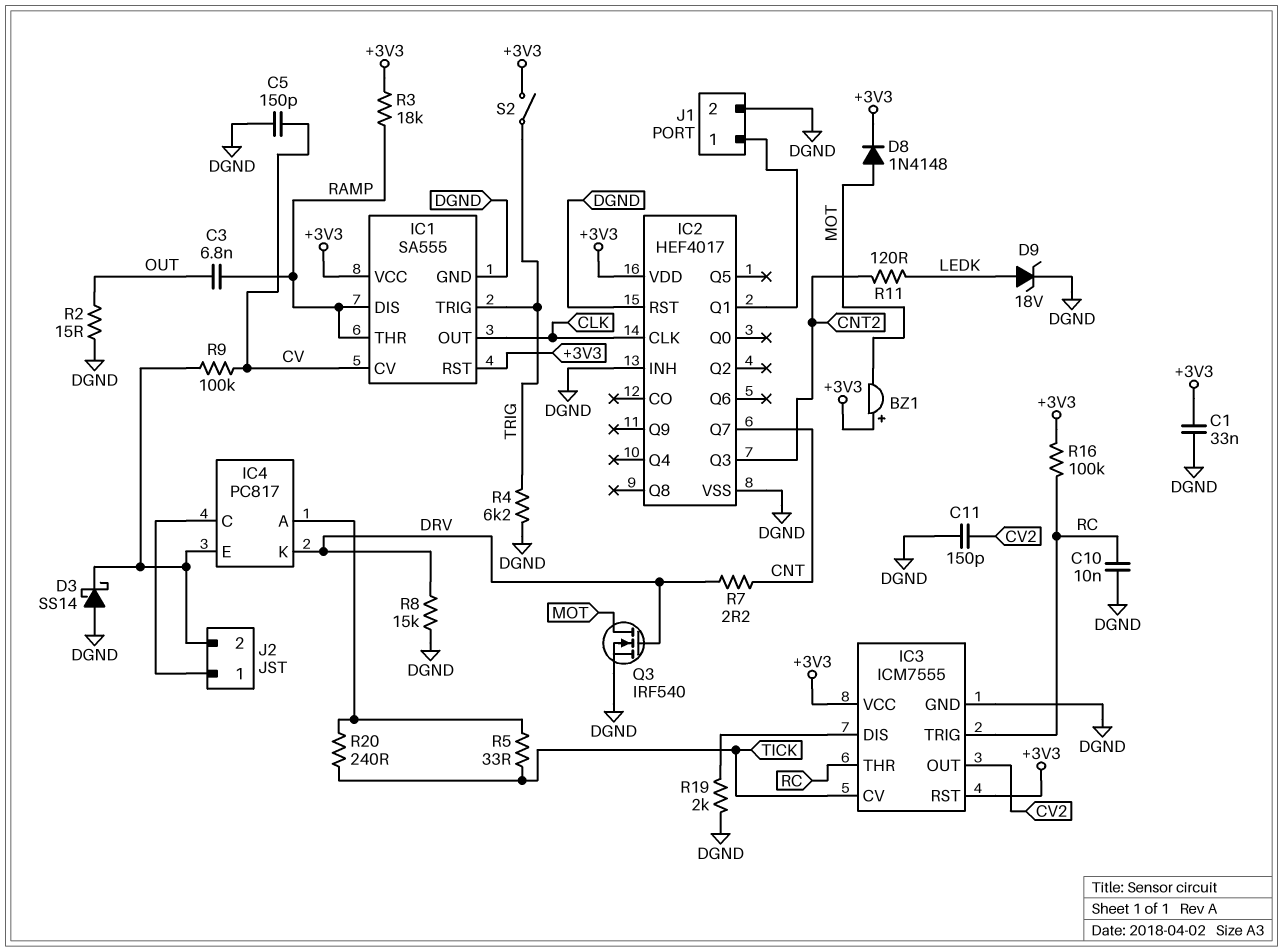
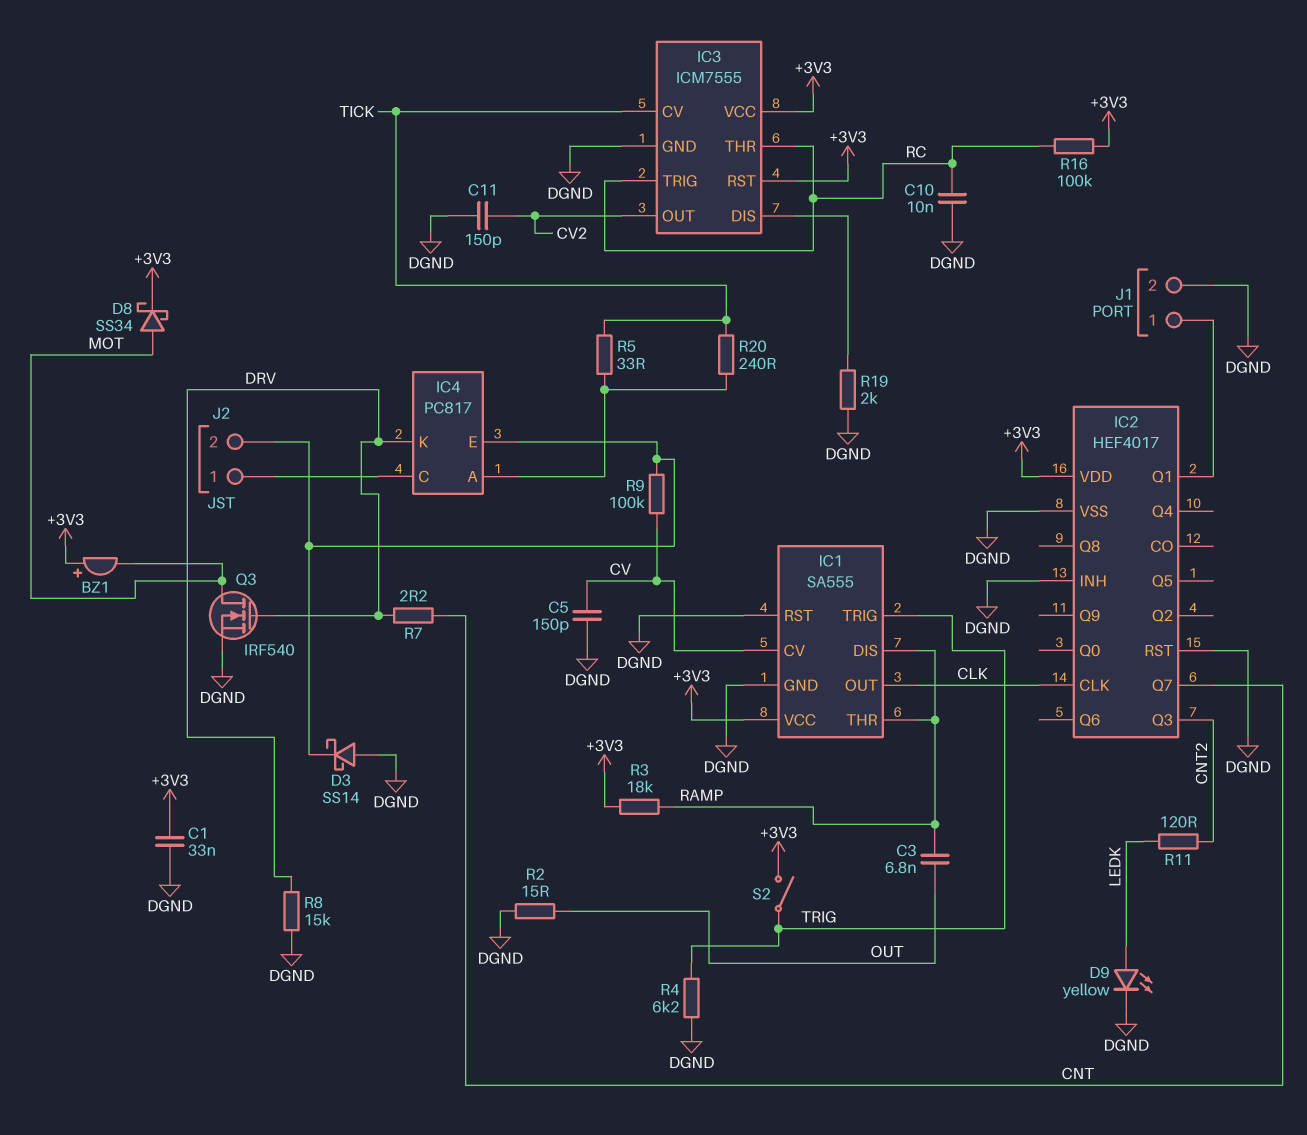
D8: diode 1N4148 (A MOT, K +3V3) -> schottky SS34 (A MOT, K +3V3)
D9: zener 18V (A LEDK, K DGND) -> LED yellow (A LEDK, K DGND)
IC1 pin RST: +3V3 -> DGND

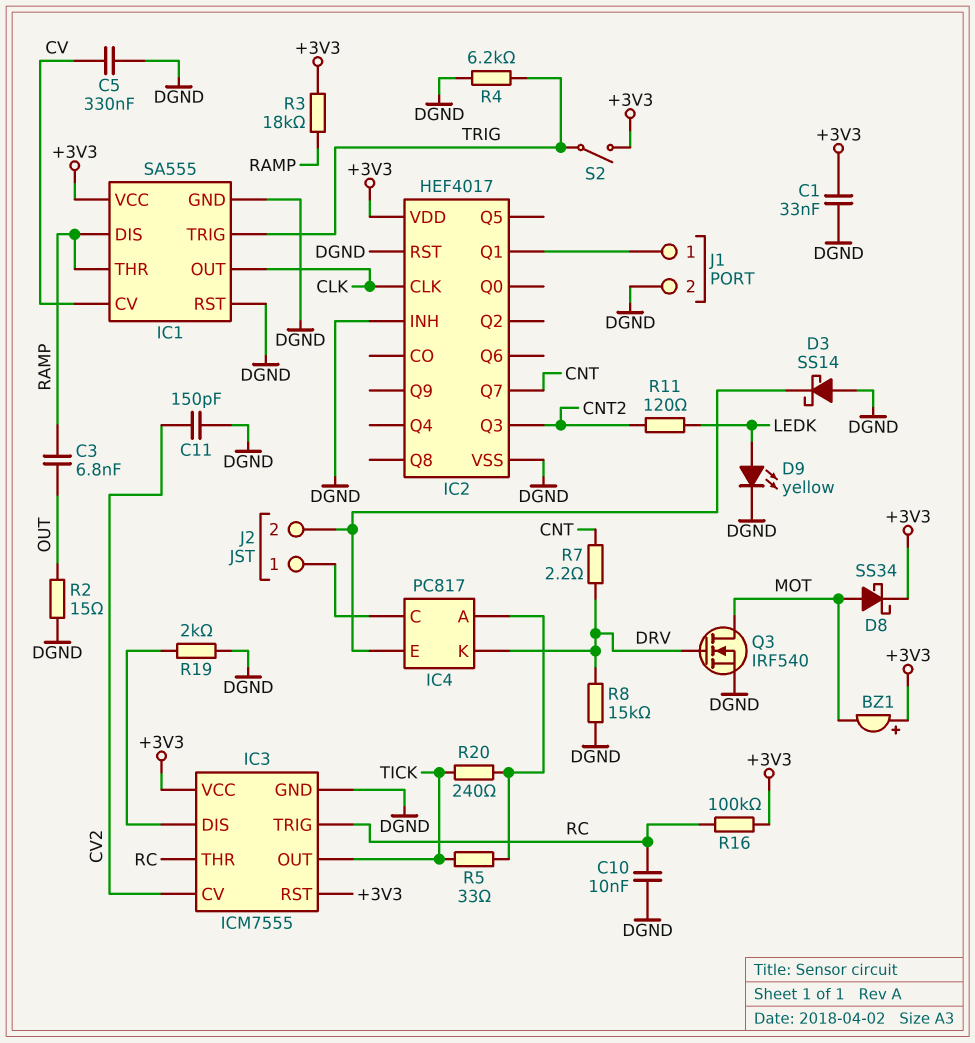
C5: 150pF (CV, DGND) -> 330nF (CV, DGND)
IC3 pin CV: TICK -> CV2
IC3 pin OUT: CV2 -> TICK
R9: 100k (CV, IC4/E) -> none

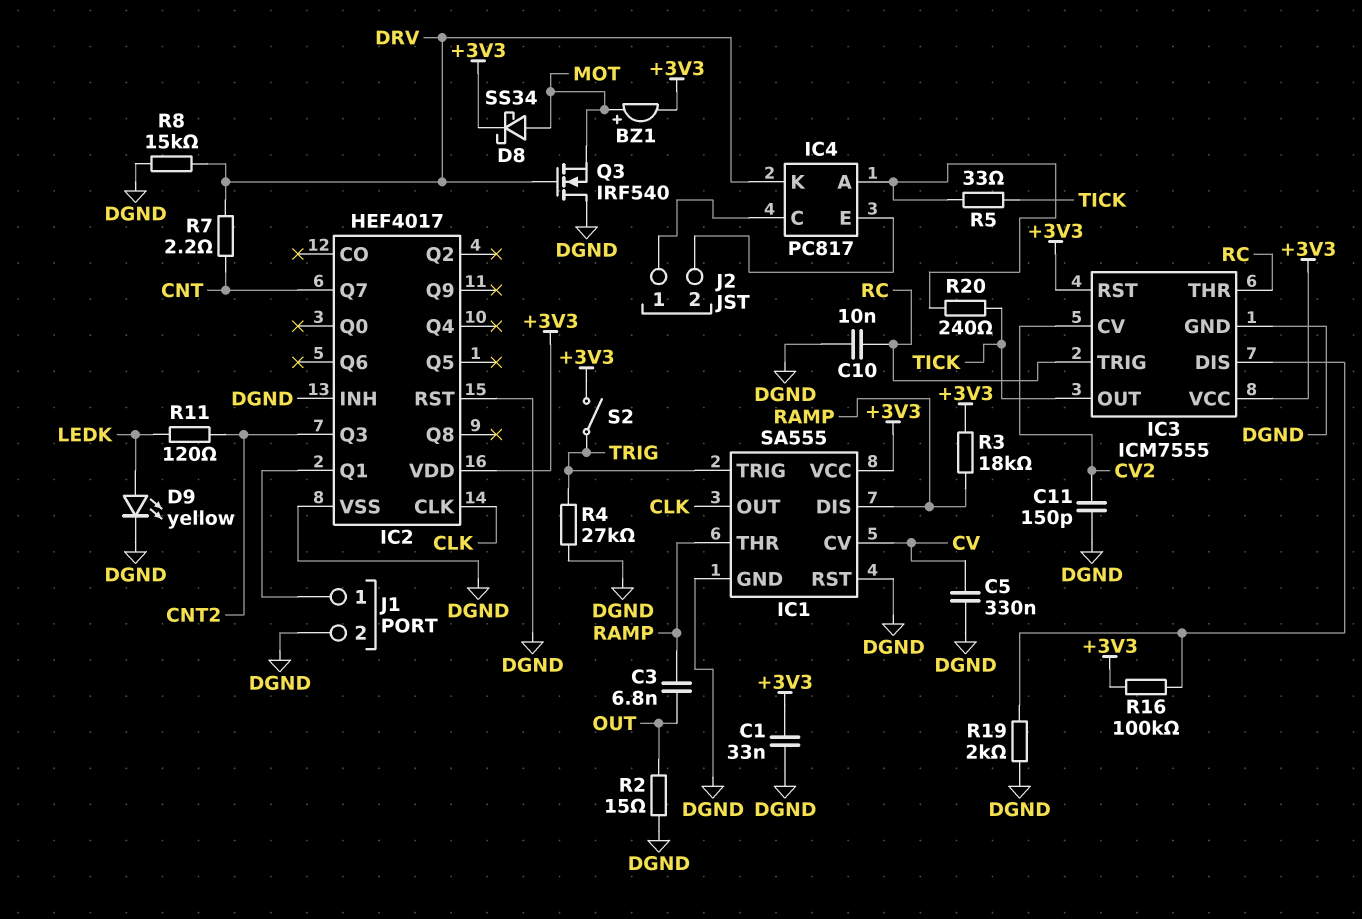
BZ1: buzzer (plus +3V3, minus MOT) -> buzzer (plus MOT, minus +3V3)
D3: schottky SS14 (A DGND, K IC4/E) -> none
Q3: NMOS IRF540 (G DRV, D MOT, S DGND) -> NMOS IRF540 (G DRV, D DGND, S MOT)
R4: 6.2k (DGND, TRIG) -> 27k (DGND, TRIG)
R16: 100k (+3V3, RC) -> 100k (+3V3, IC3/DIS)

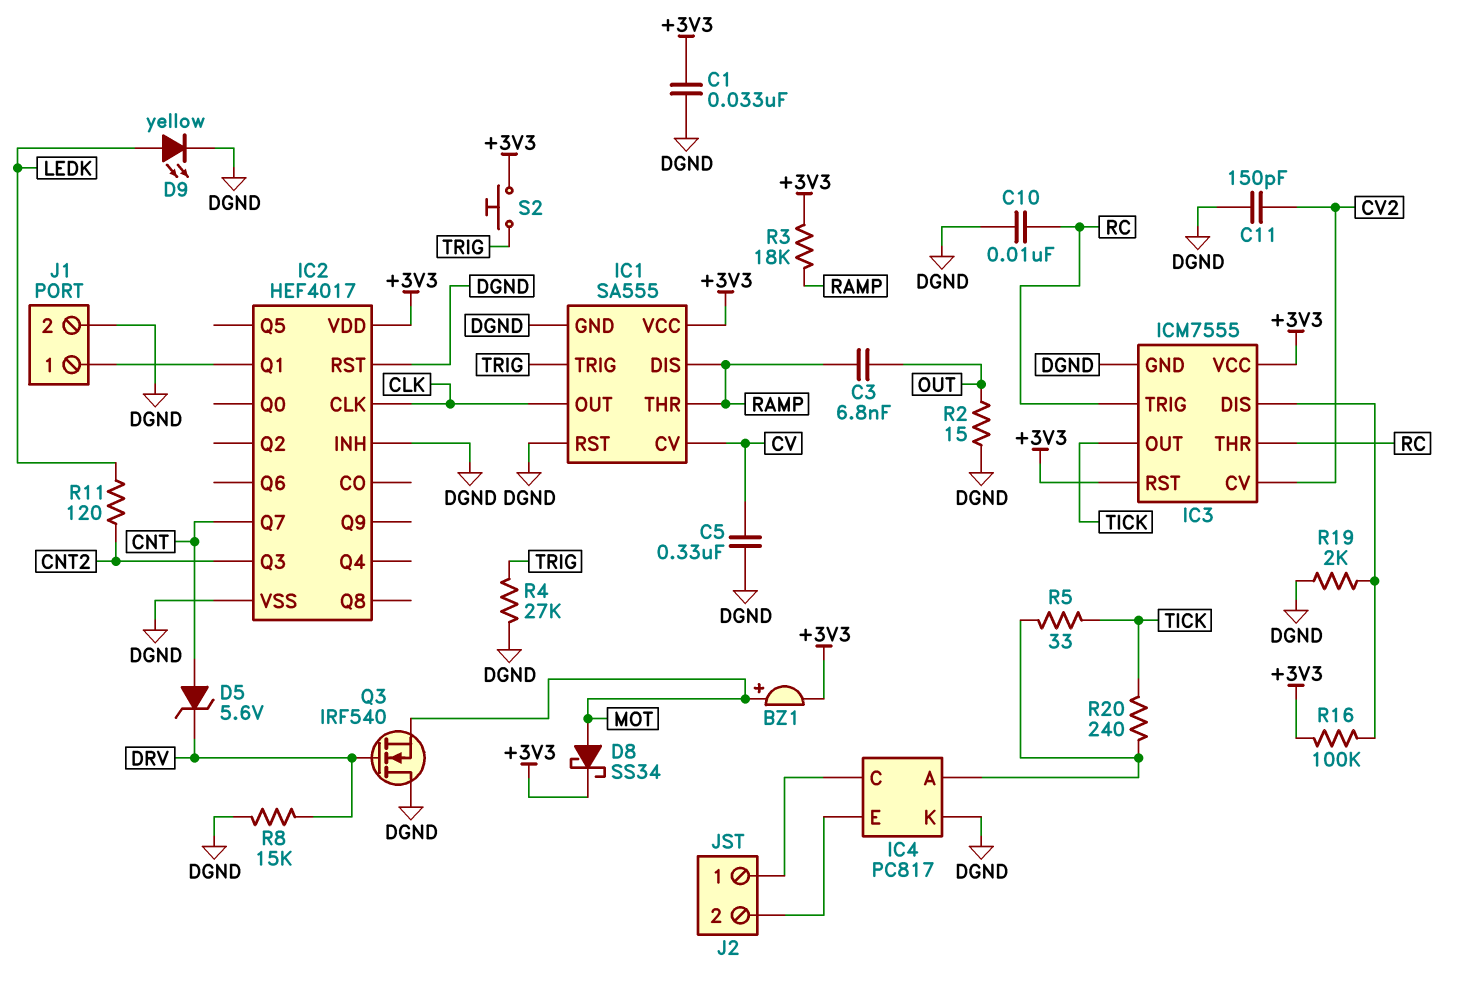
D5: none -> zener 5.6V (A CNT, K DRV)
IC4 pin K: DRV -> DGND
R7: 2.2 (CNT, DRV) -> none
S2: switch (+3V3, TRIG) -> button (+3V3, TRIG)

